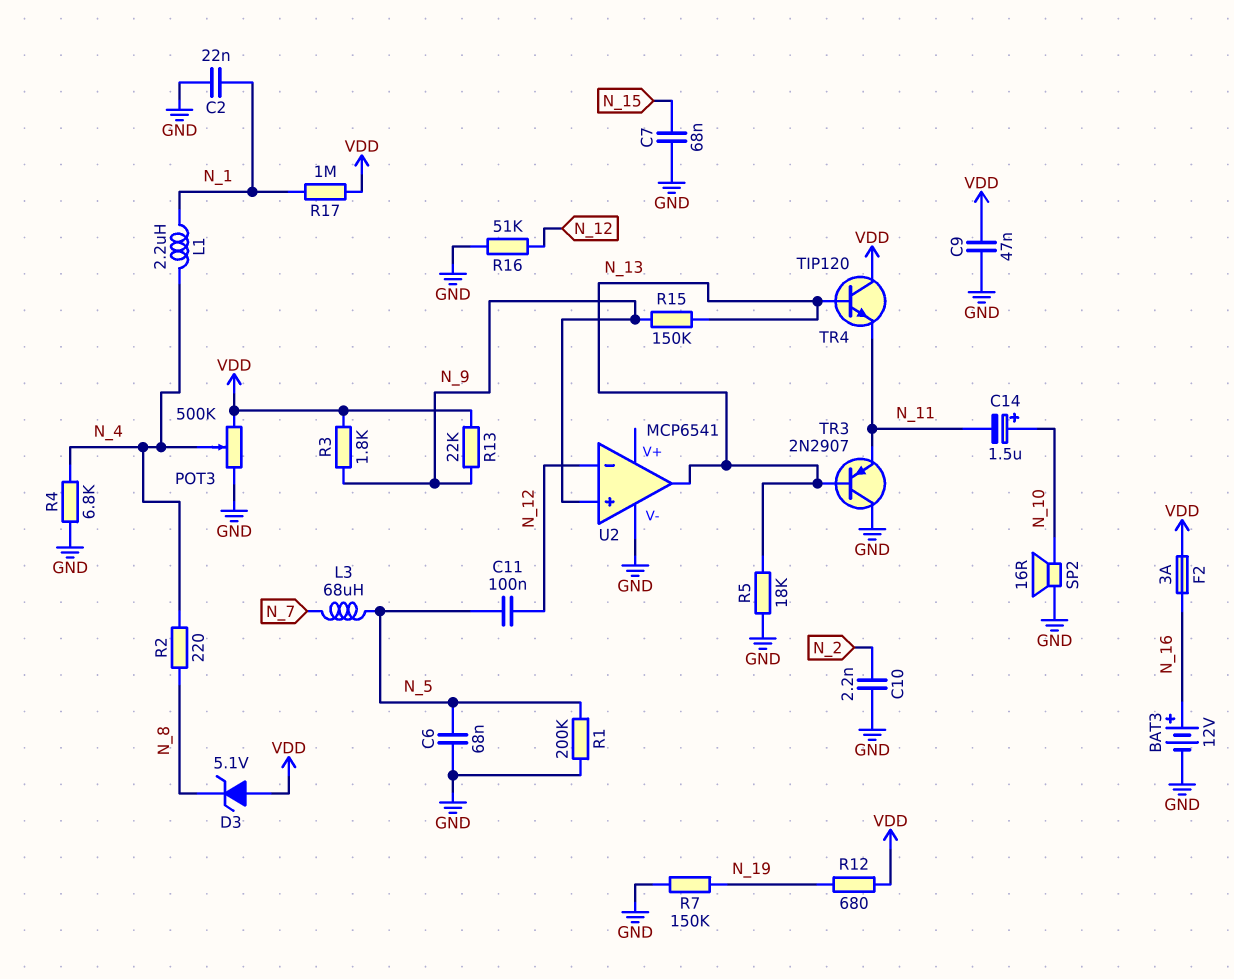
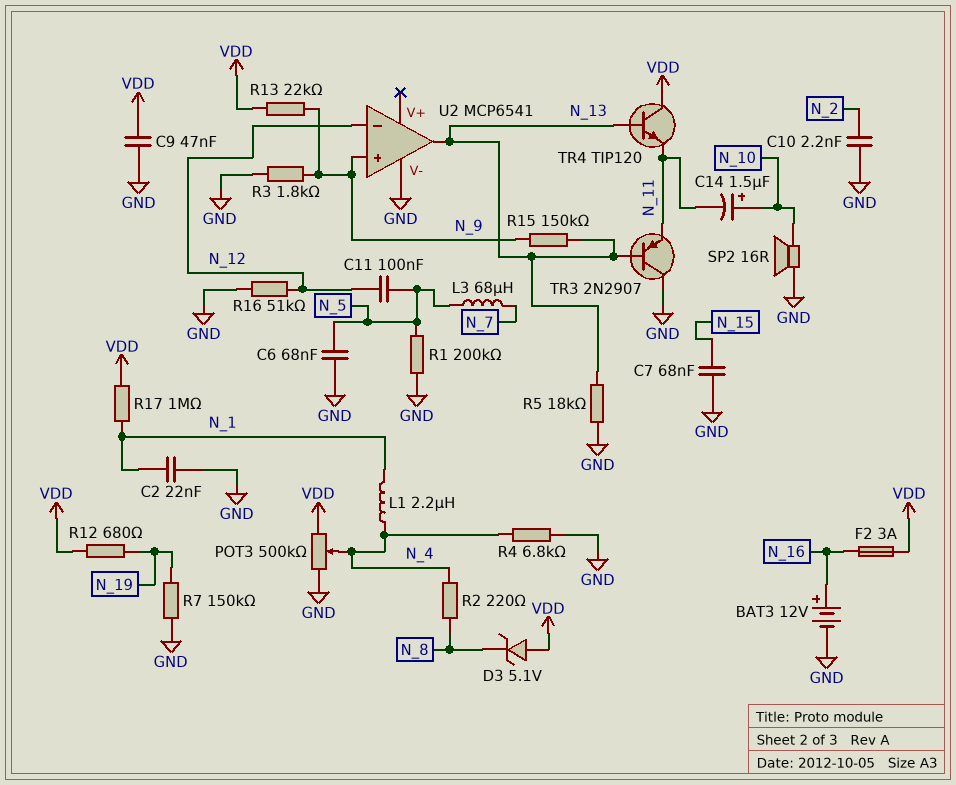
R3: 1.8k (N_9, VDD) -> 1.8k (GND, N_9)

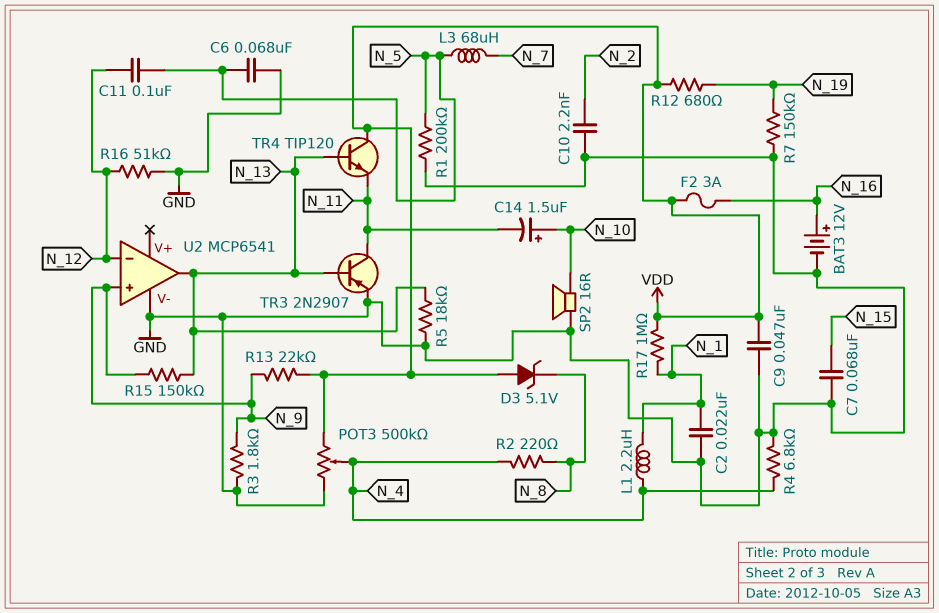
TR3: PNP 2N2907 (B N_13, C GND, E N_11) -> PNP 2N2907 (B N_13, C N_11, E GND)

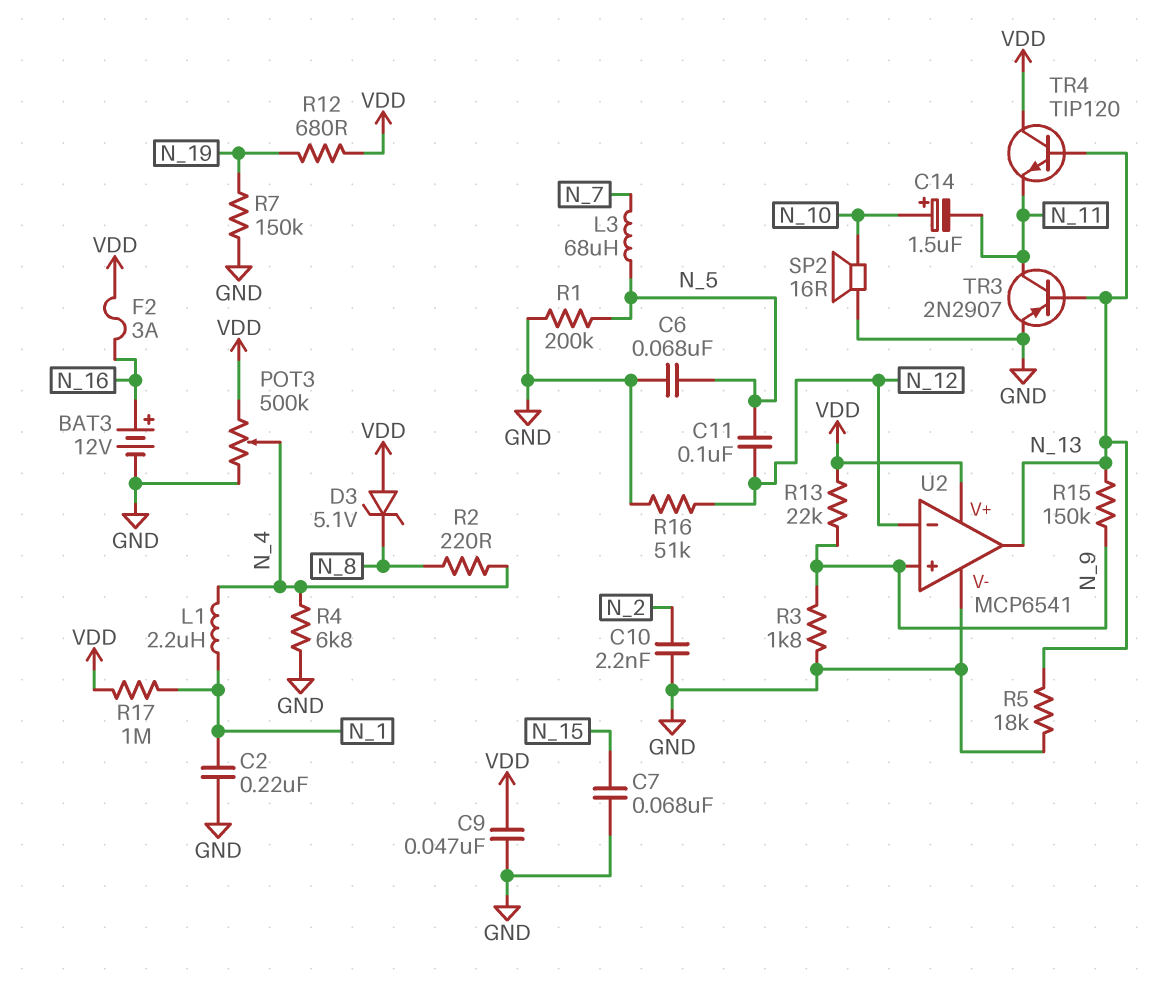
C2: 22nF (GND, N_1) -> 220nF (GND, N_1)
U2 pin V+: none -> VDD

